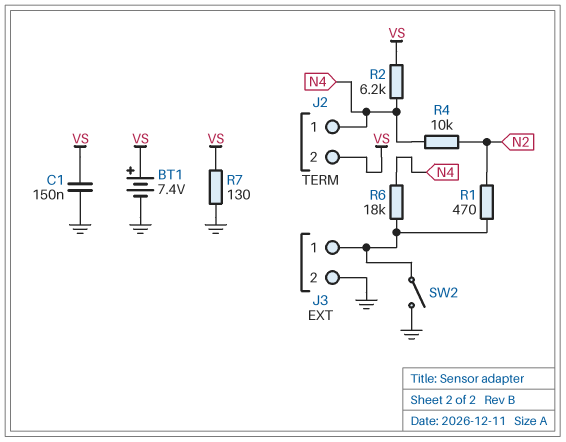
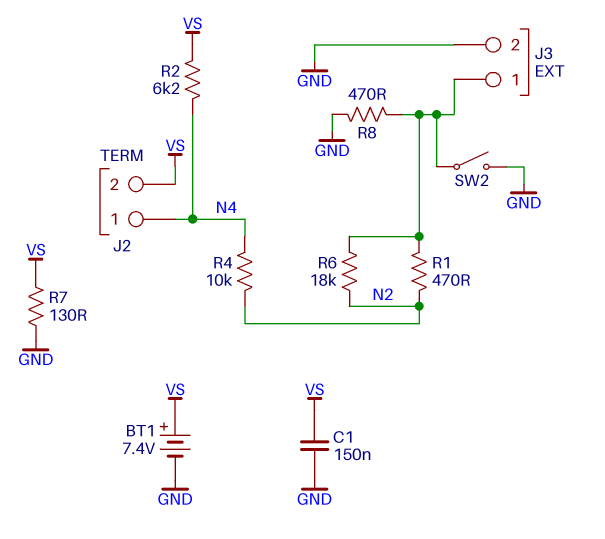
R6: 18k (J3/1, N4) -> 18k (J3/1, N2)
R8: none -> 470 (GND, J3/1)

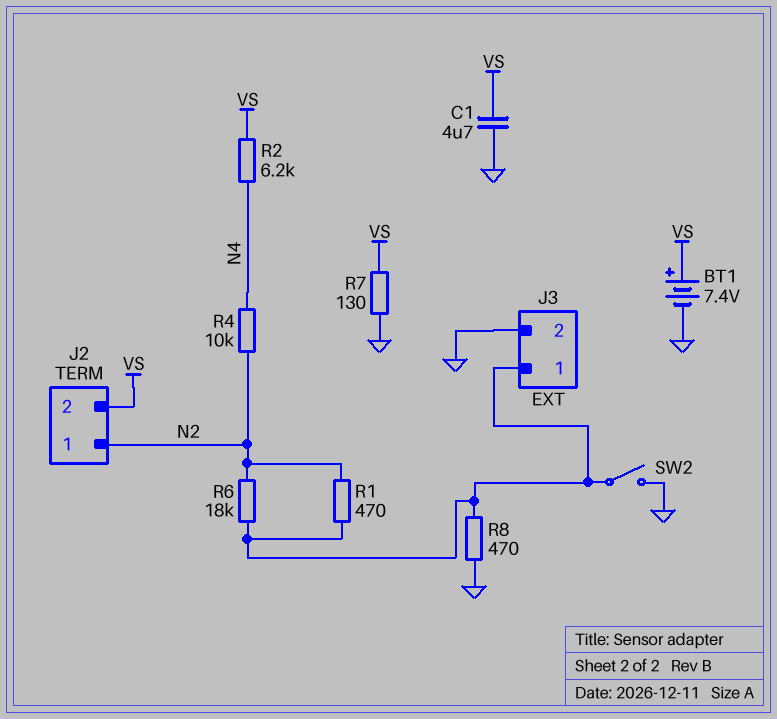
C1: 150nF (GND, VS) -> 4.7uF (GND, VS)
J2 pin 1: N4 -> N2

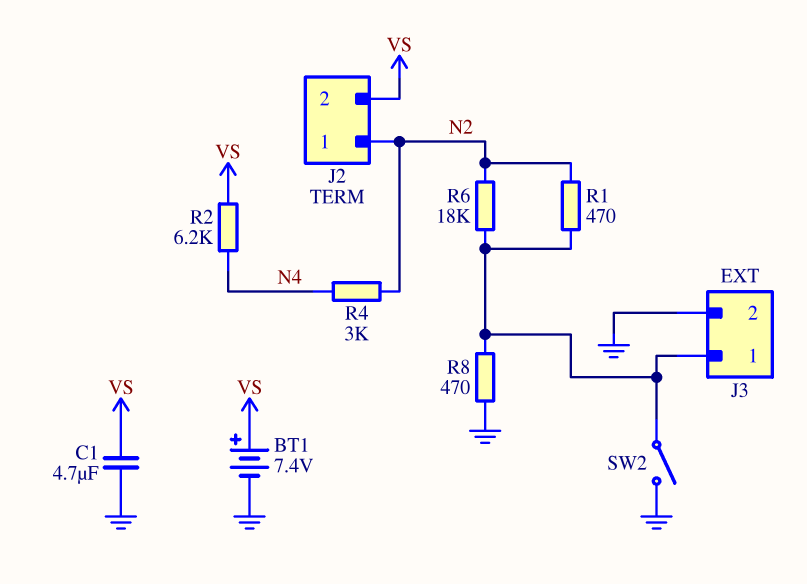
R4: 10k (N2, N4) -> 3k (N2, N4)
R7: 130 (GND, VS) -> none

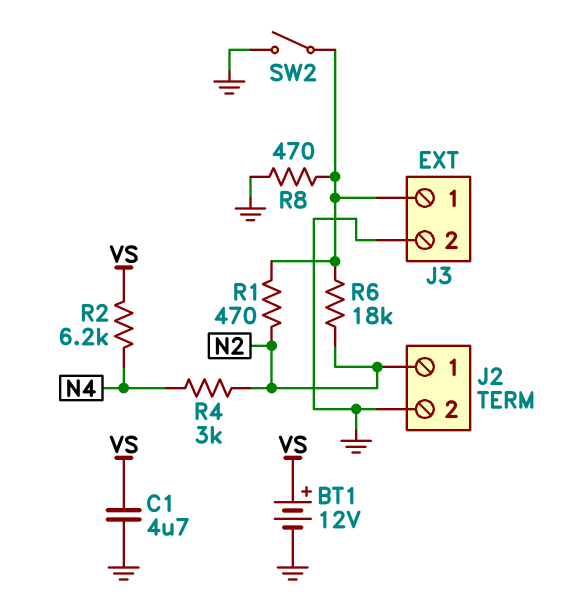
BT1: 7.4V (plus VS, minus GND) -> 12V (plus VS, minus GND)
J2 pin 2: VS -> GND

